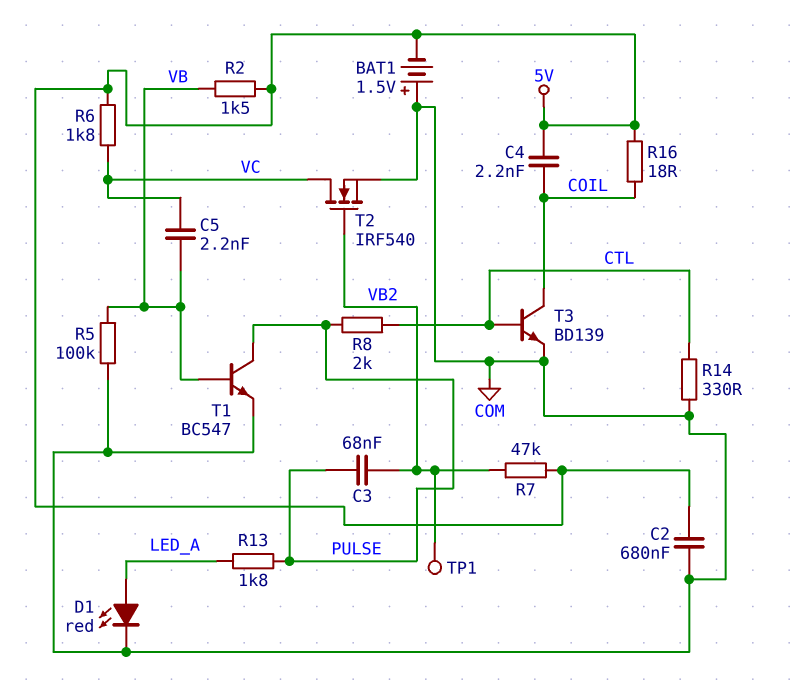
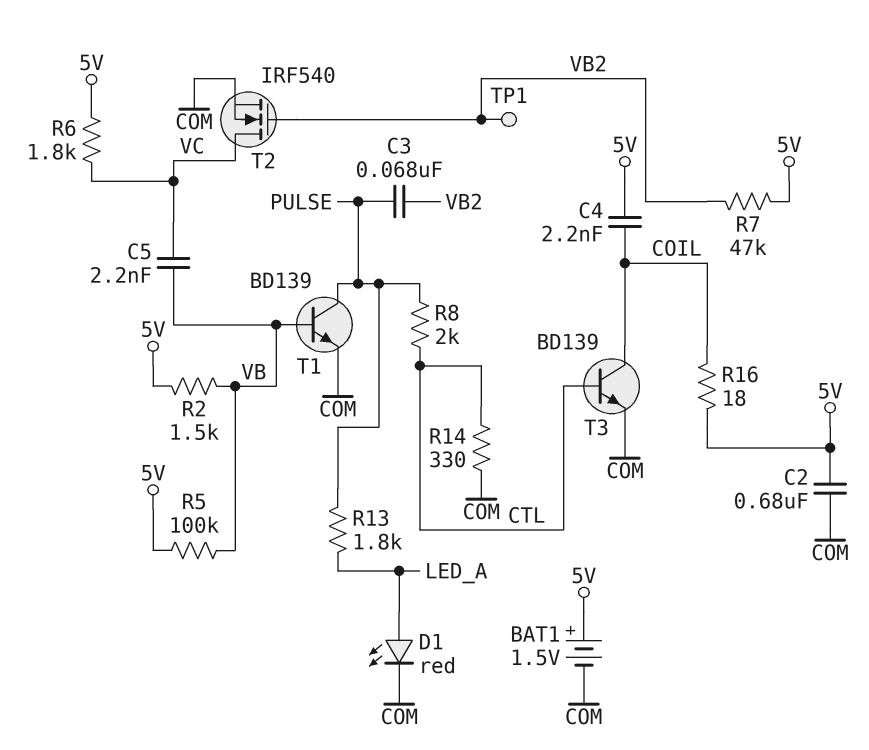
BAT1: 1.5V (plus COM, minus 5V) -> 1.5V (plus 5V, minus COM)
R5: 100k (COM, VB) -> 100k (5V, VB)
T1: NPN BC547 (B VB, C PULSE, E COM) -> NPN BD139 (B VB, C PULSE, E COM)

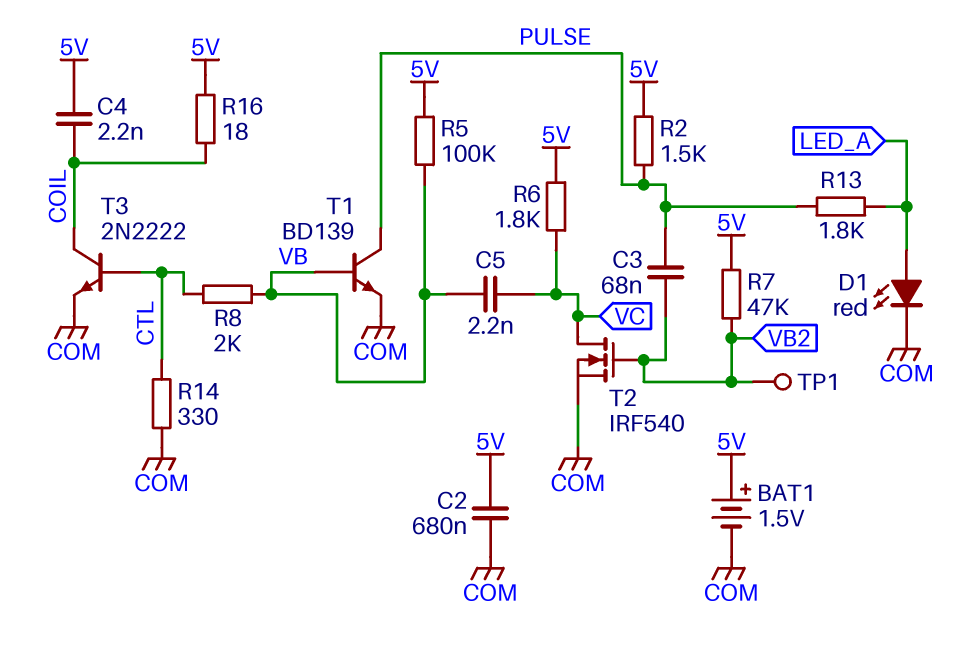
R2: 1.5k (5V, VB) -> 1.5k (5V, PULSE)
R8: 2k (CTL, PULSE) -> 2k (CTL, VB)
T3: NPN BD139 (B CTL, C COIL, E COM) -> NPN 2N2222 (B CTL, C COIL, E COM)

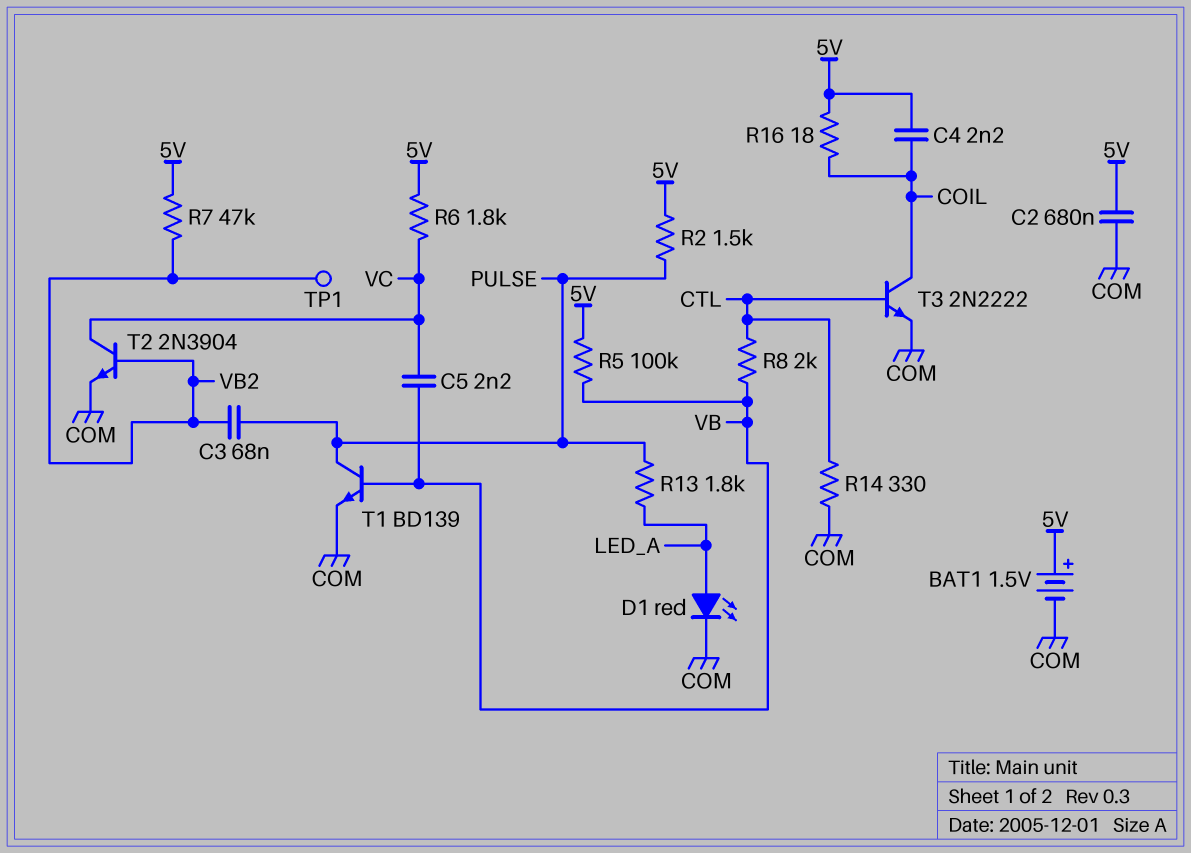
T2: NMOS IRF540 (G VB2, D VC, S COM) -> NPN 2N3904 (B VB2, C VC, E COM)

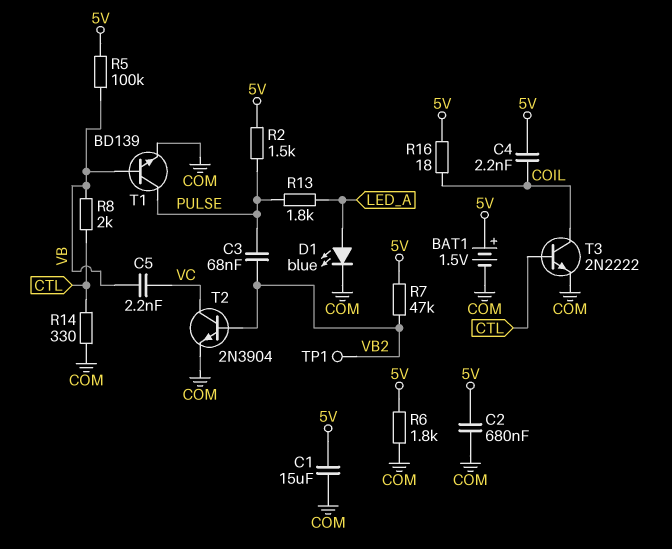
C1: none -> 15uF (5V, COM)
D1: LED red (A LED_A, K COM) -> LED blue (A LED_A, K COM)
R6: 1.8k (5V, VC) -> 1.8k (5V, COM)

